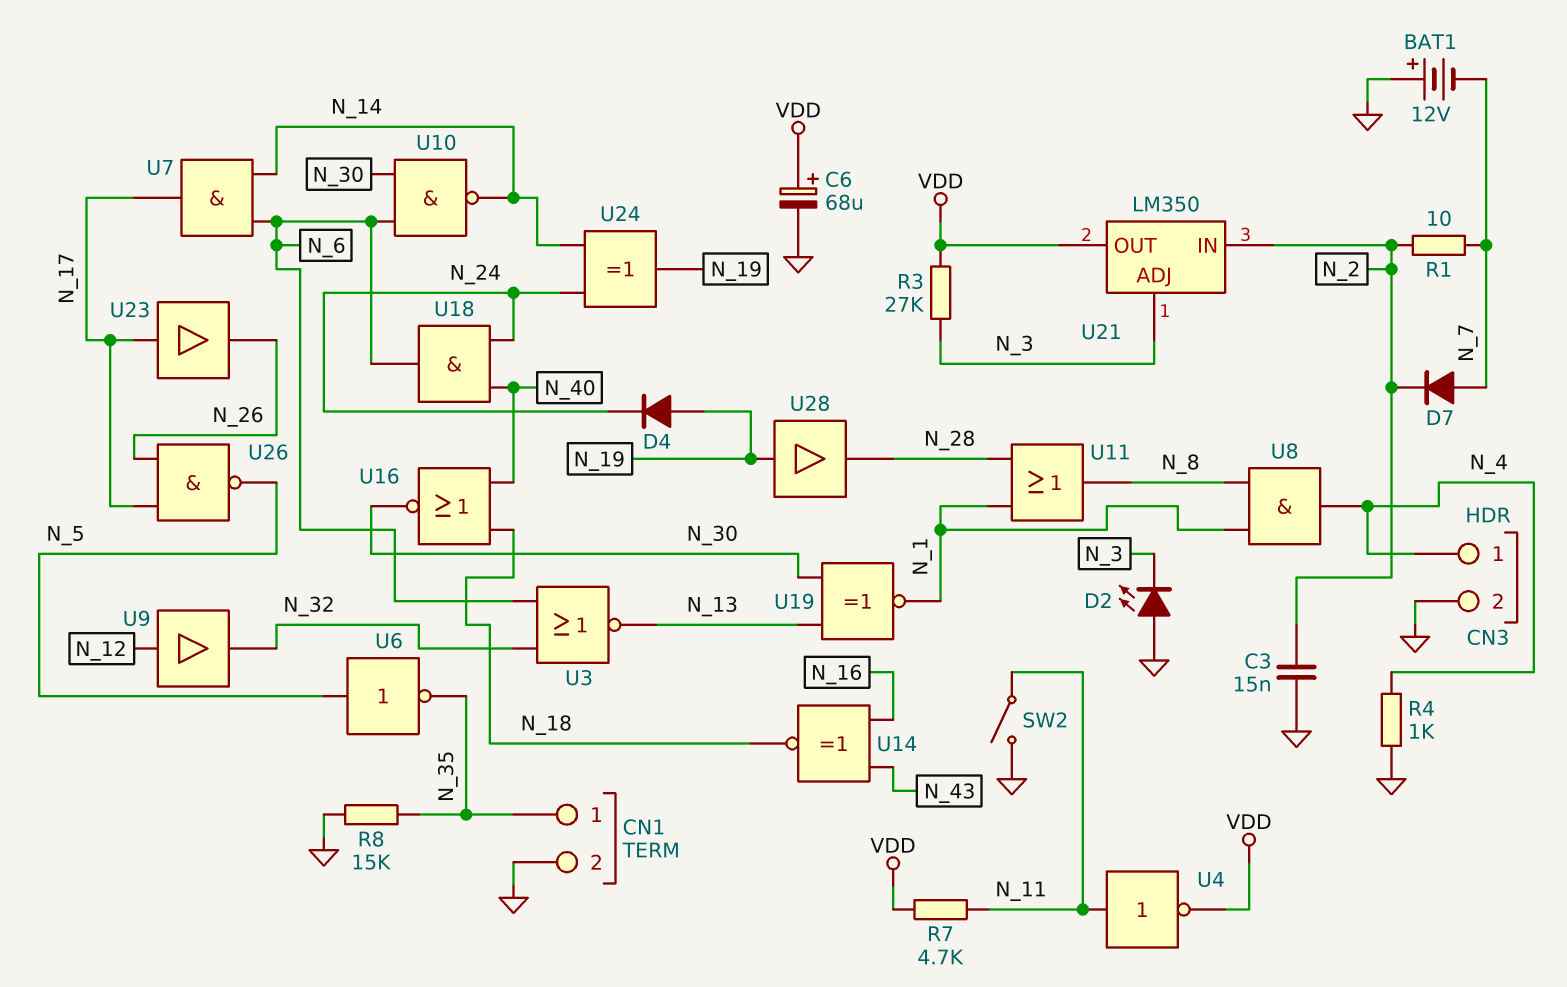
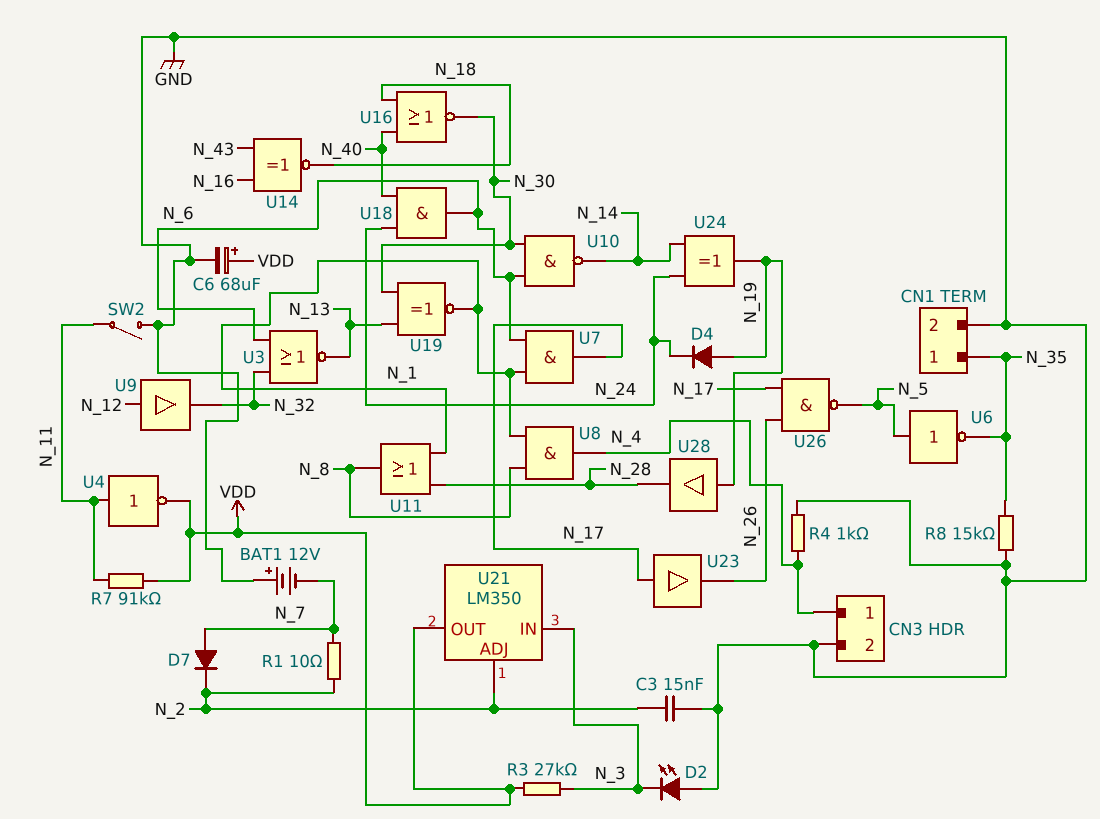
R7: 4.7k (N_11, VDD) -> 91k (N_11, VDD)
U7: AND (in N_6, in N_14, out N_17) -> AND (in N_1, in N_6, out N_17)
U21 pin ADJ: N_3 -> N_2
U21 pin IN: N_2 -> N_3

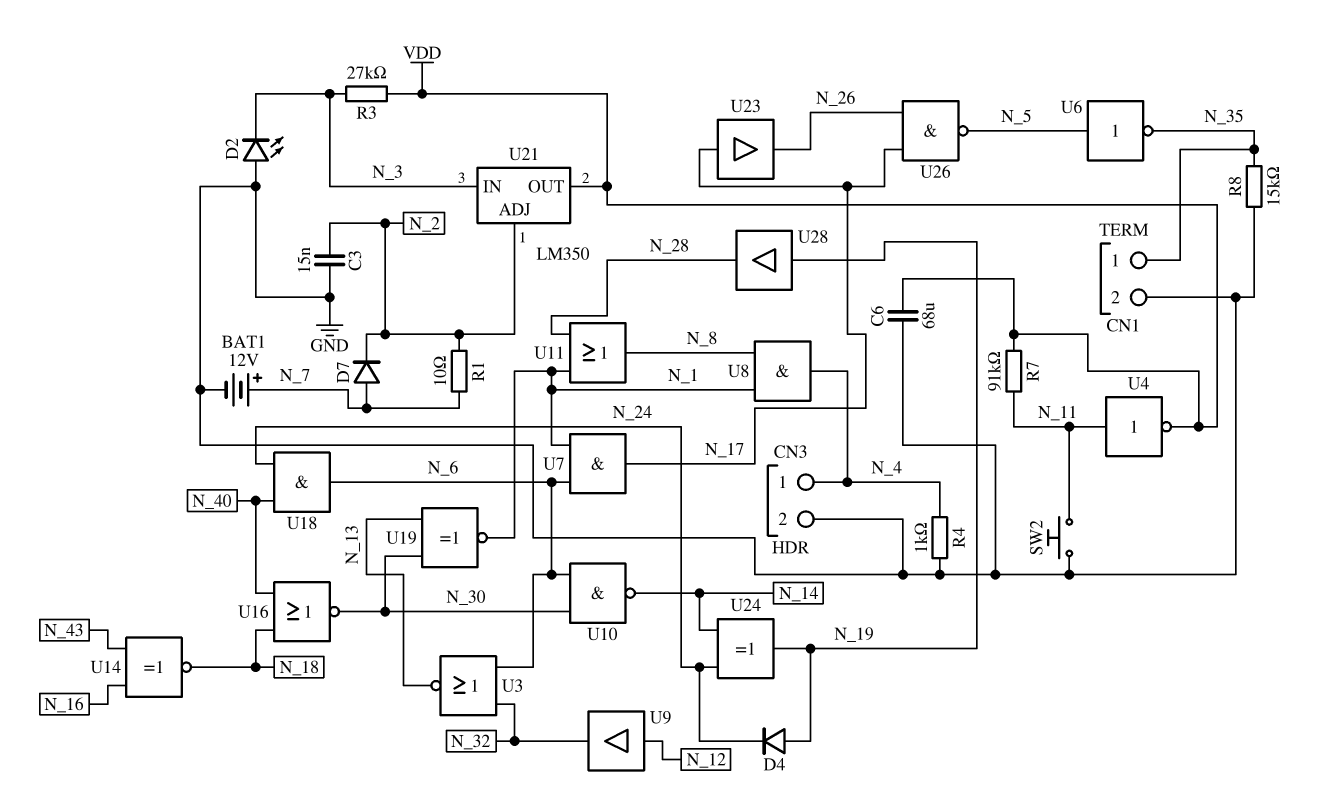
BAT1: 12V (plus GND, minus N_7) -> 12V (plus N_7, minus GND)
C6: 68uF (plus VDD, minus GND) -> 68uF (GND, VDD)
SW2: switch (GND, N_11) -> button (GND, N_11)

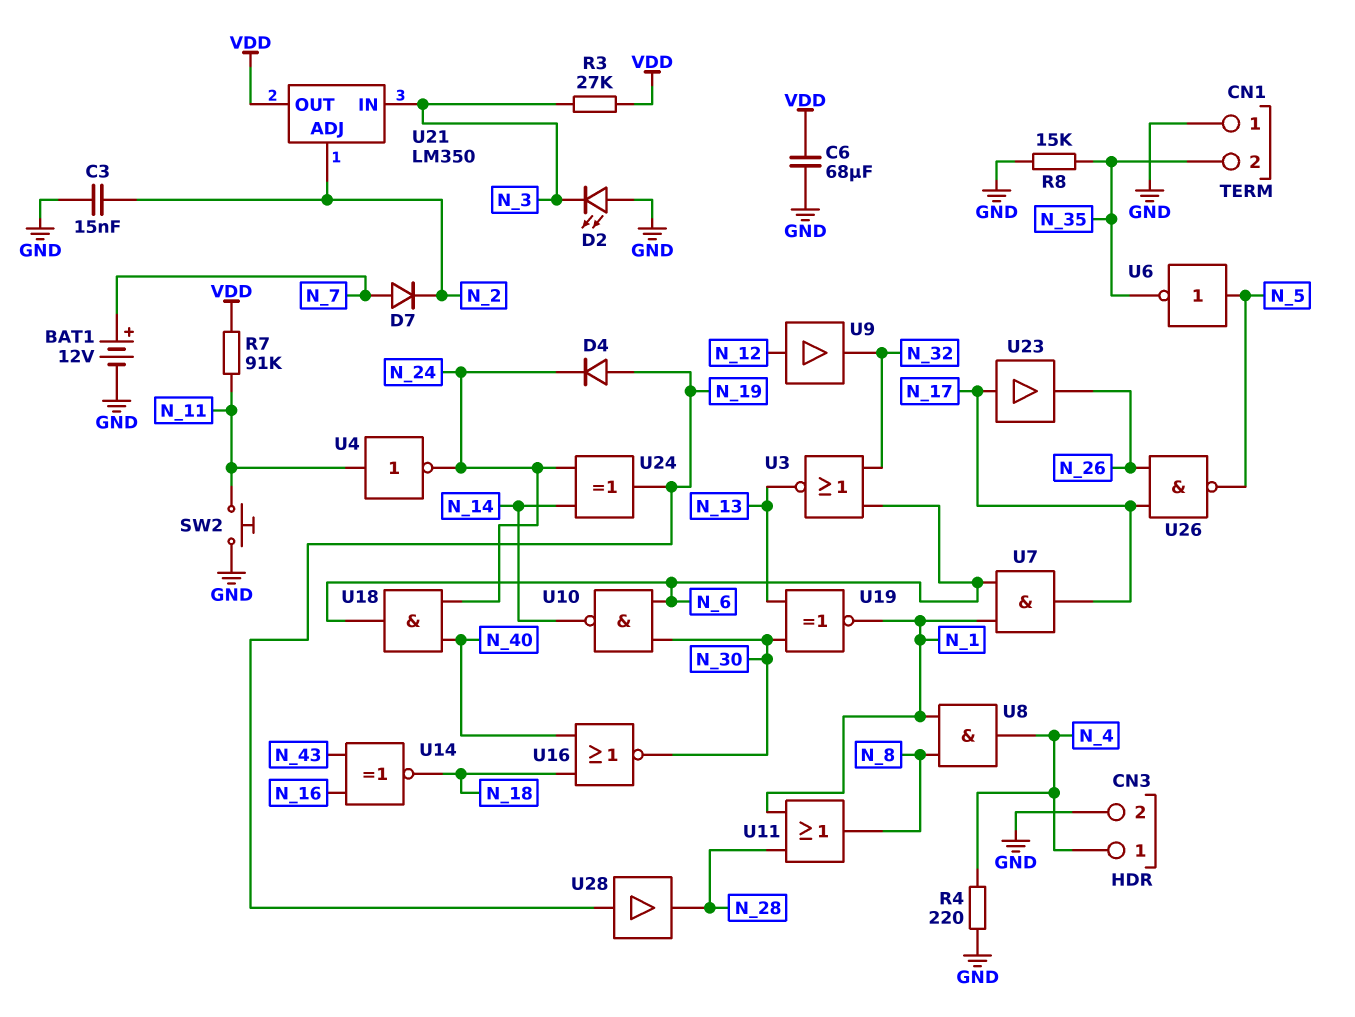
CN1 pin 1: N_35 -> GND
CN1 pin 2: GND -> N_35
R1: 10 (N_2, N_7) -> none
R4: 1k (GND, N_4) -> 220 (GND, N_4)
U4: NOT (in N_11, out VDD) -> NOT (in N_11, out N_24)

